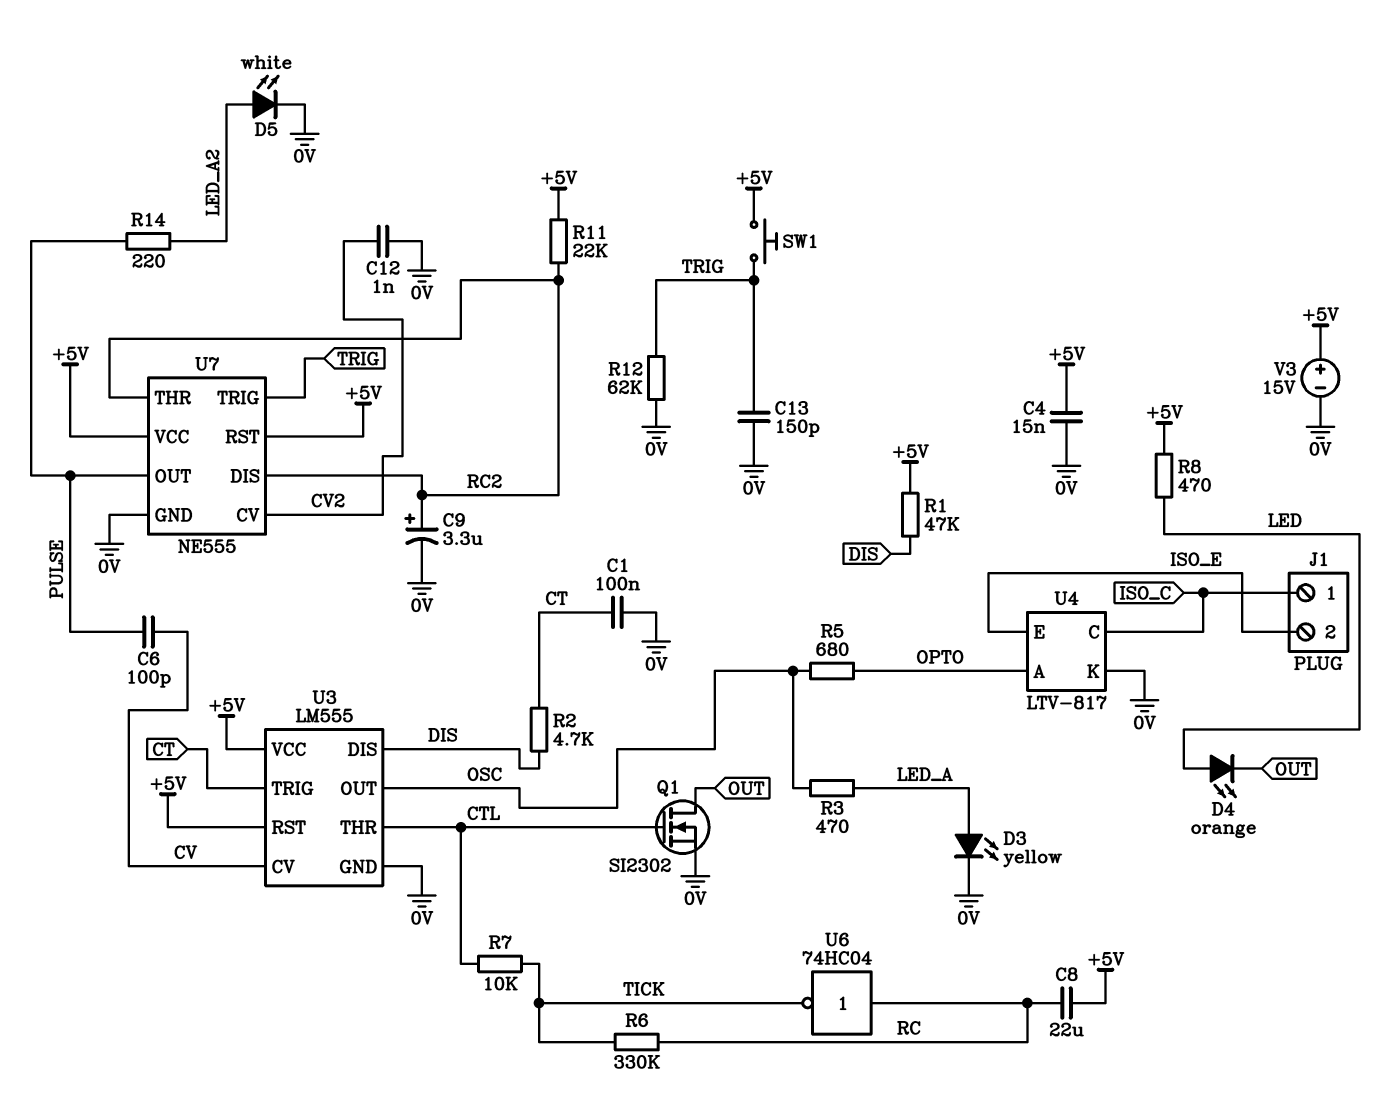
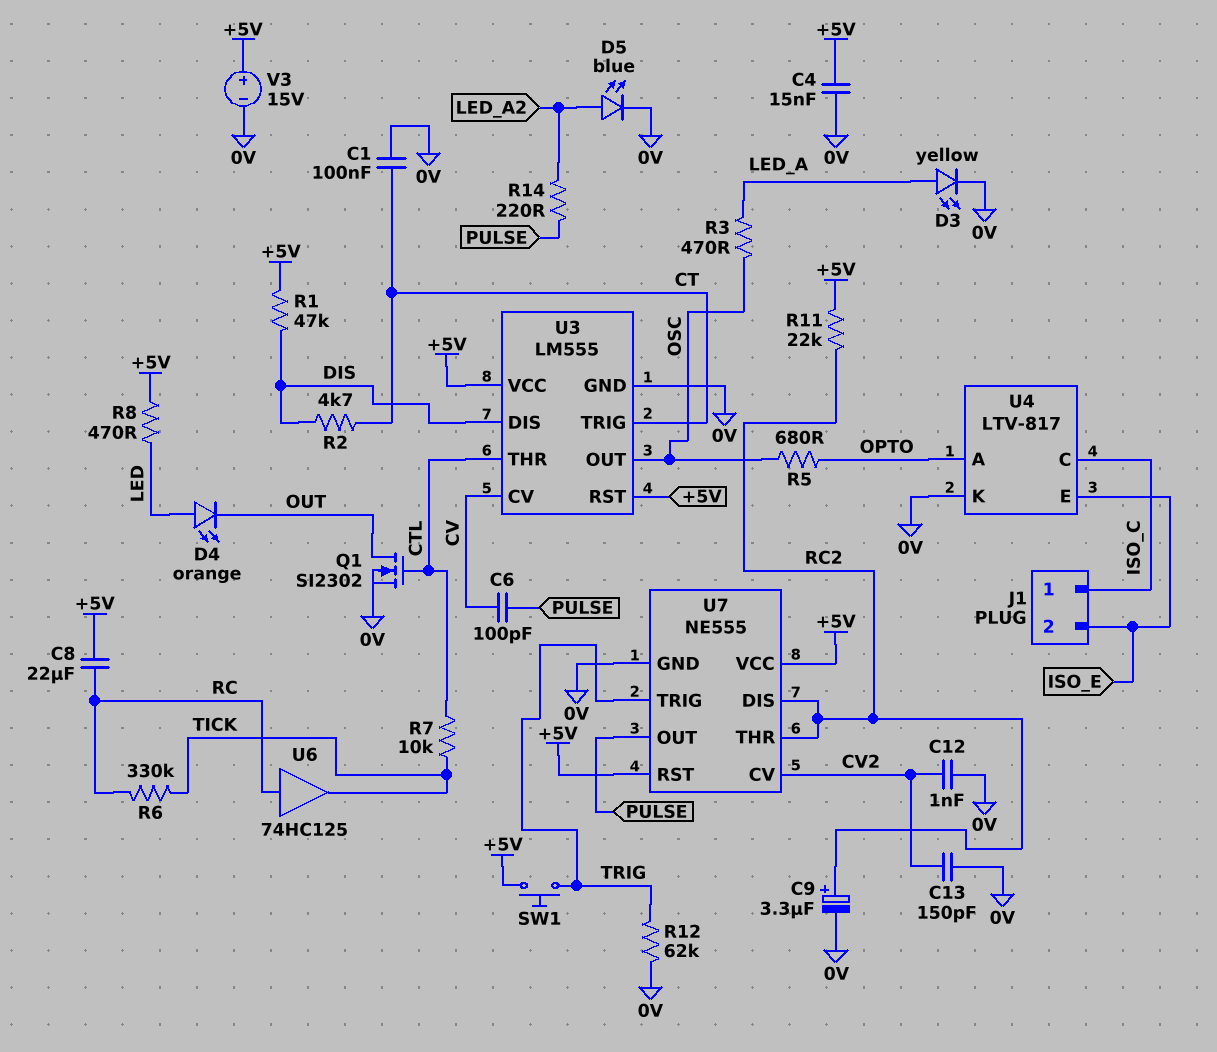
C13: 150pF (0V, TRIG) -> 150pF (0V, CV2)
D5: LED white (A LED_A2, K 0V) -> LED blue (A LED_A2, K 0V)
U6: NOT 74HC04 (in RC, out TICK) -> buffer 74HC125 (in RC, out TICK)

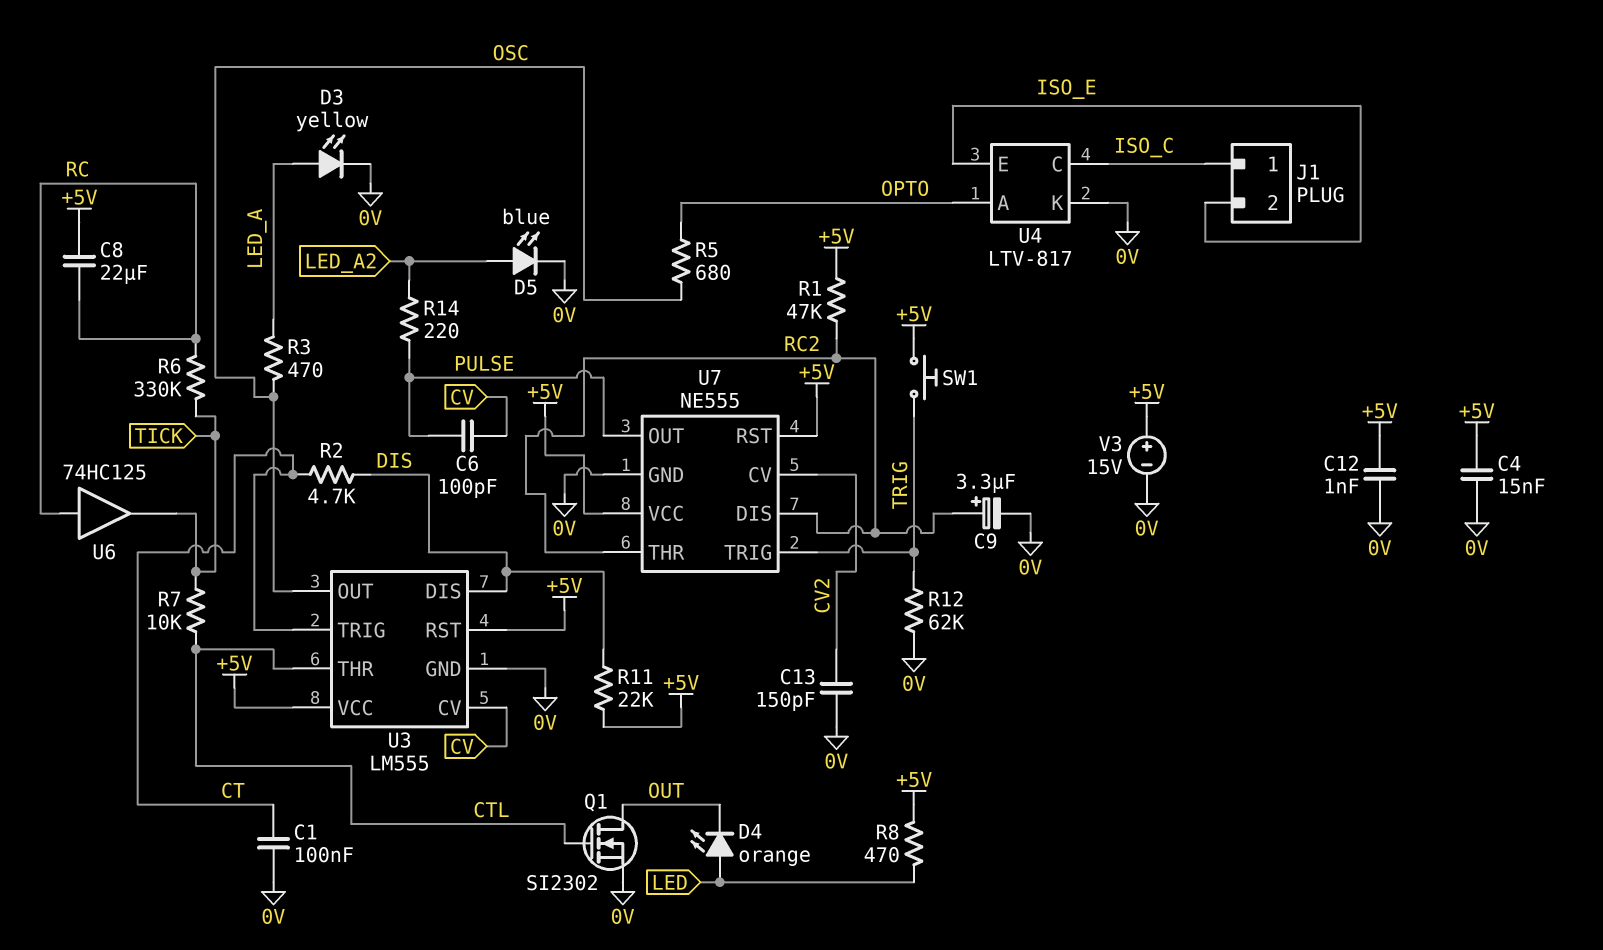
C12: 1nF (0V, CV2) -> 1nF (+5V, 0V)
R1: 47k (+5V, DIS) -> 47k (+5V, RC2)
R11: 22k (+5V, RC2) -> 22k (+5V, DIS)

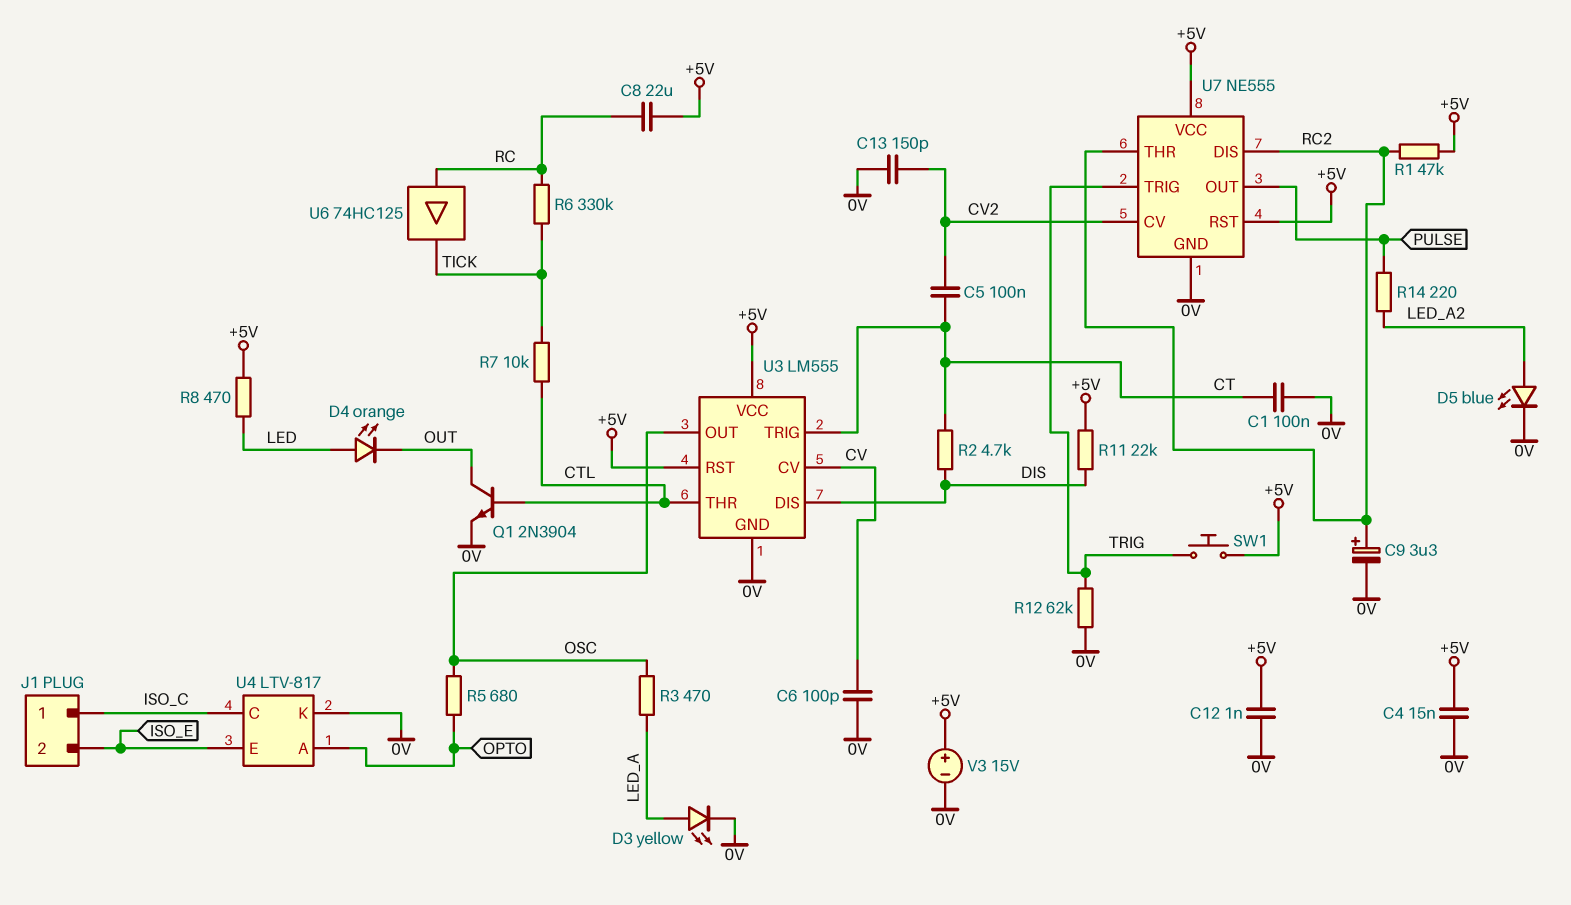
C5: none -> 100nF (CT, CV2)
C6: 100pF (CV, PULSE) -> 100pF (0V, CV)
Q1: NMOS SI2302 (G CTL, D OUT, S 0V) -> NPN 2N3904 (B CTL, C OUT, E 0V)

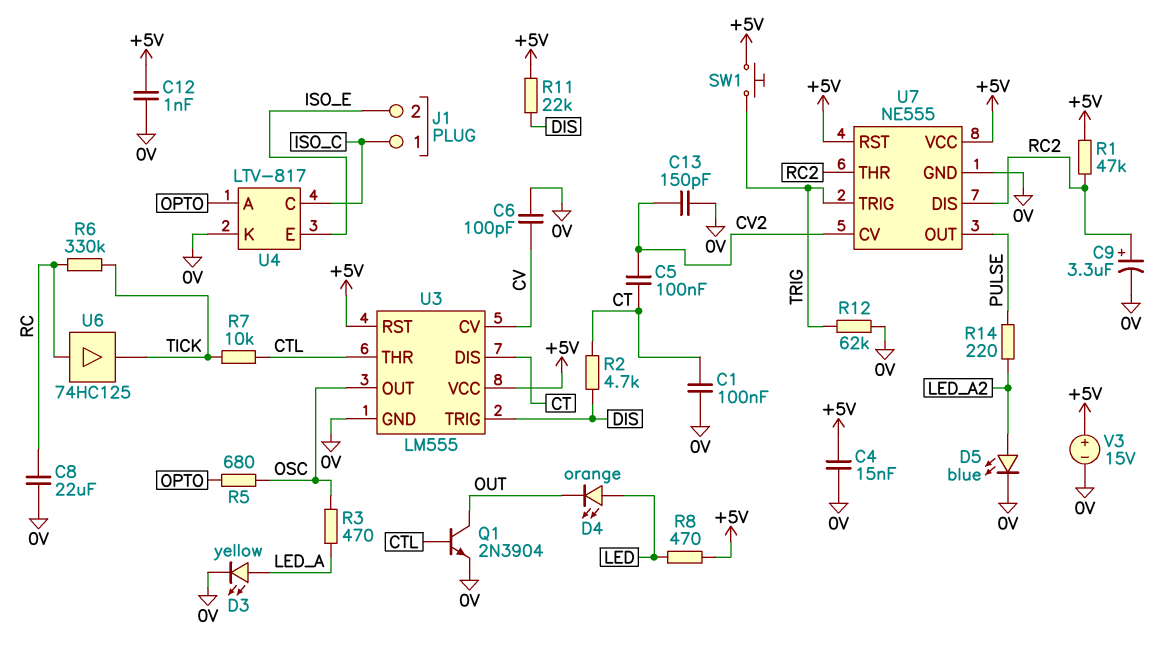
C8: 22uF (+5V, RC) -> 22uF (0V, RC)
U3 pin DIS: DIS -> CT
U3 pin TRIG: CT -> DIS

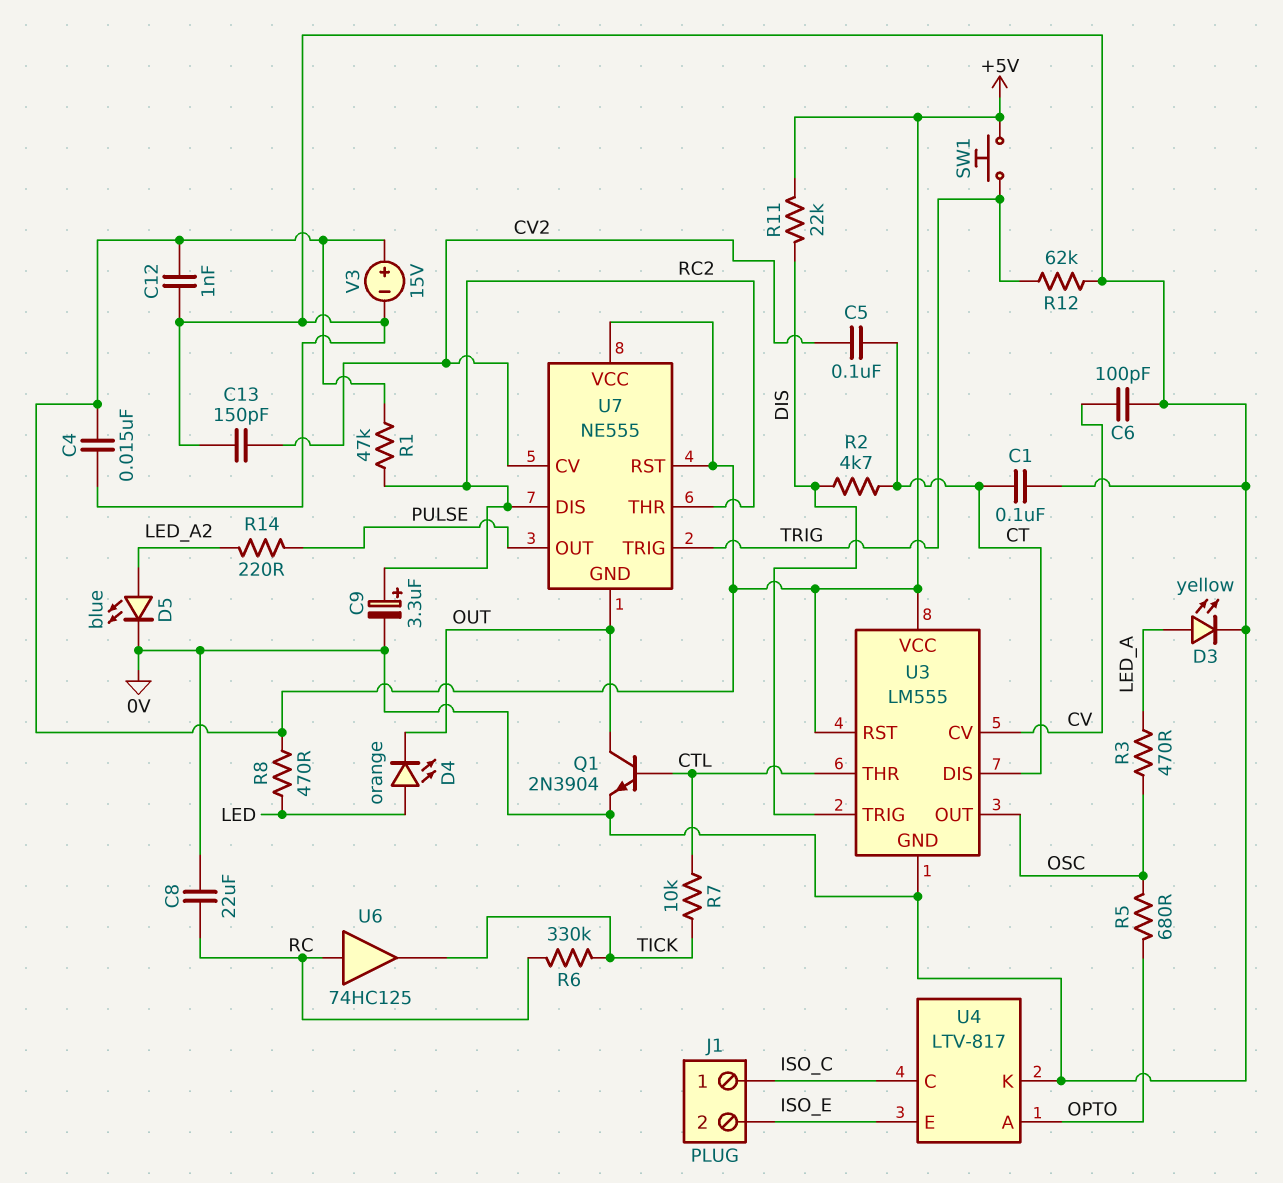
U7 pin GND: 0V -> OUT

